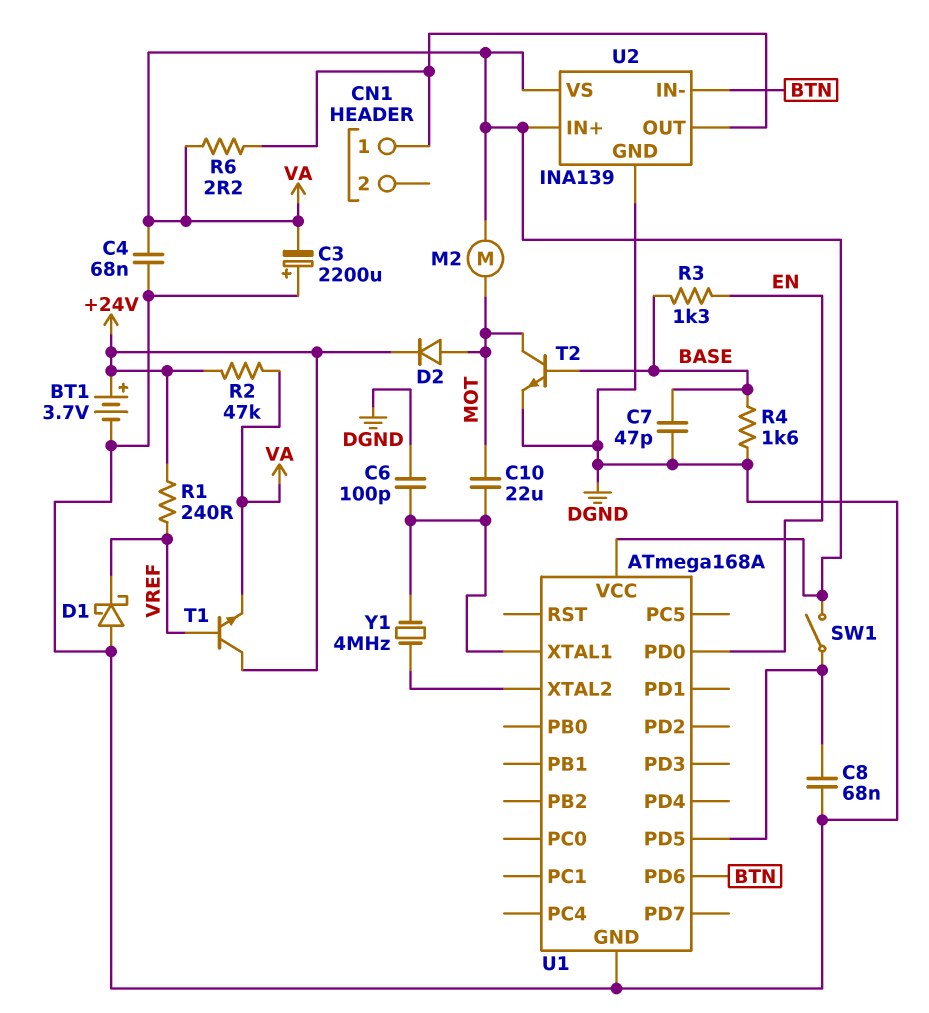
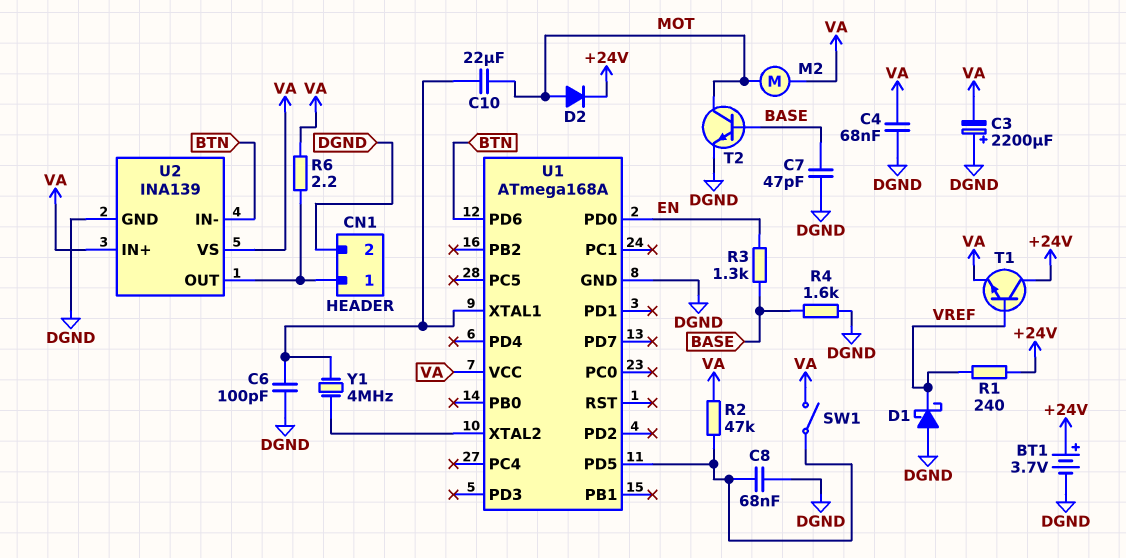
CN1 pin 2: none -> DGND
R2: 47k (+24V, VA) -> 47k (U1/PD5, VA)

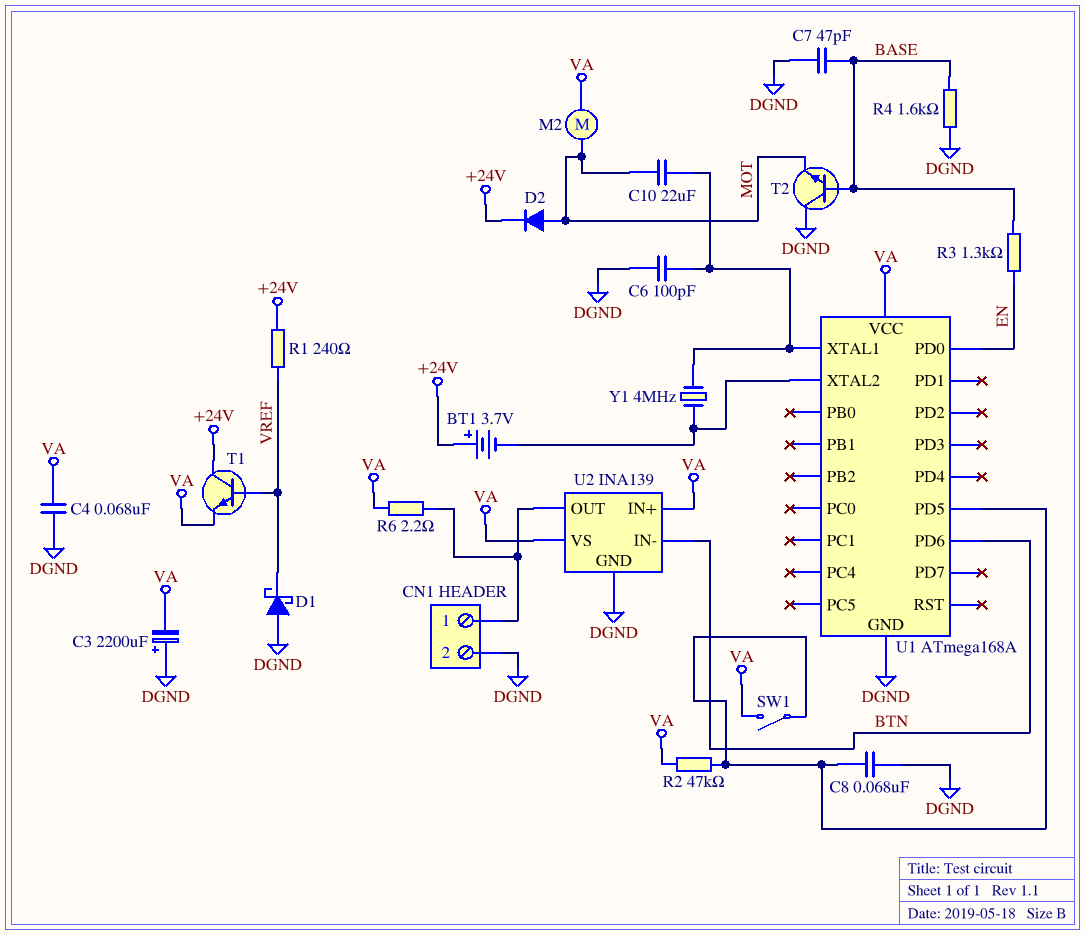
BT1: 3.7V (plus +24V, minus DGND) -> 3.7V (plus +24V, minus U1/XTAL2)
T2: NPN (B BASE, C MOT, E DGND) -> NPN (B BASE, C DGND, E MOT)

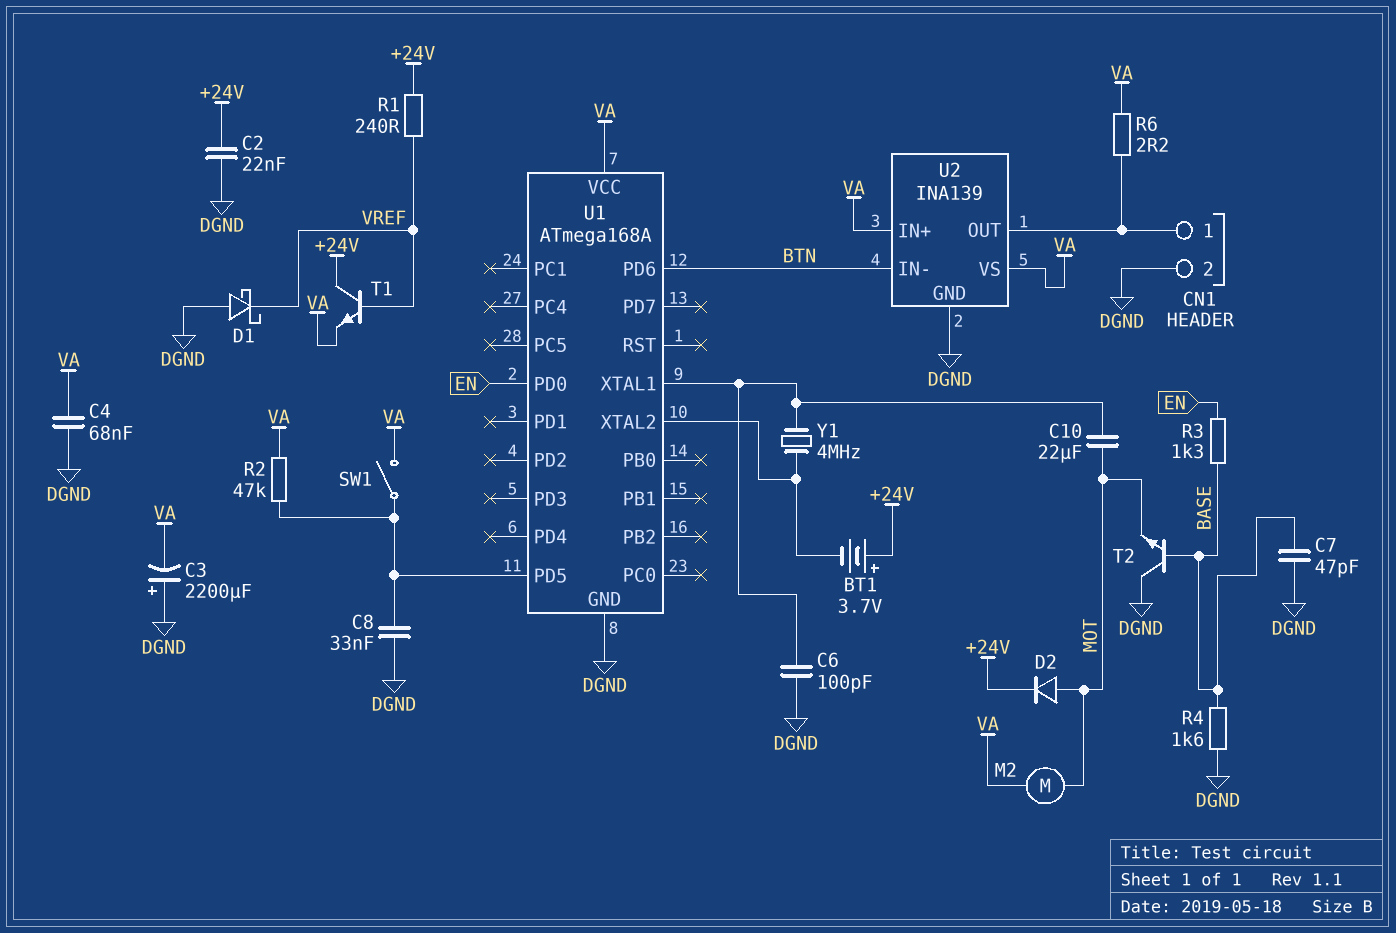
C2: none -> 22nF (+24V, DGND)
C8: 68nF (DGND, U1/PD5) -> 33nF (DGND, U1/PD5)

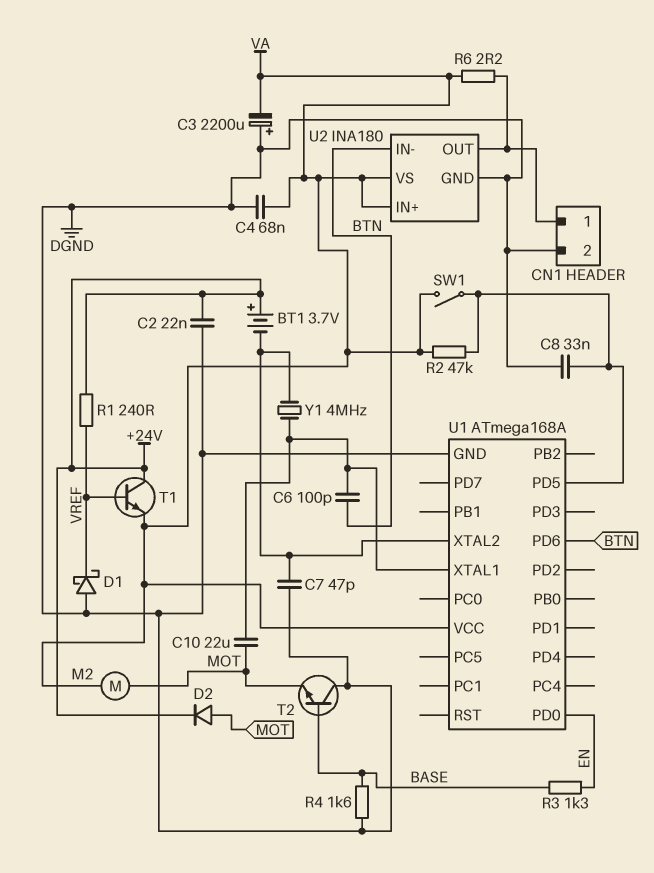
C6: 100pF (DGND, U1/XTAL1) -> 100pF (BTN, U1/XTAL1)
C7: 47pF (BASE, DGND) -> 47pF (DGND, U1/XTAL2)
U2: INA139 -> INA180

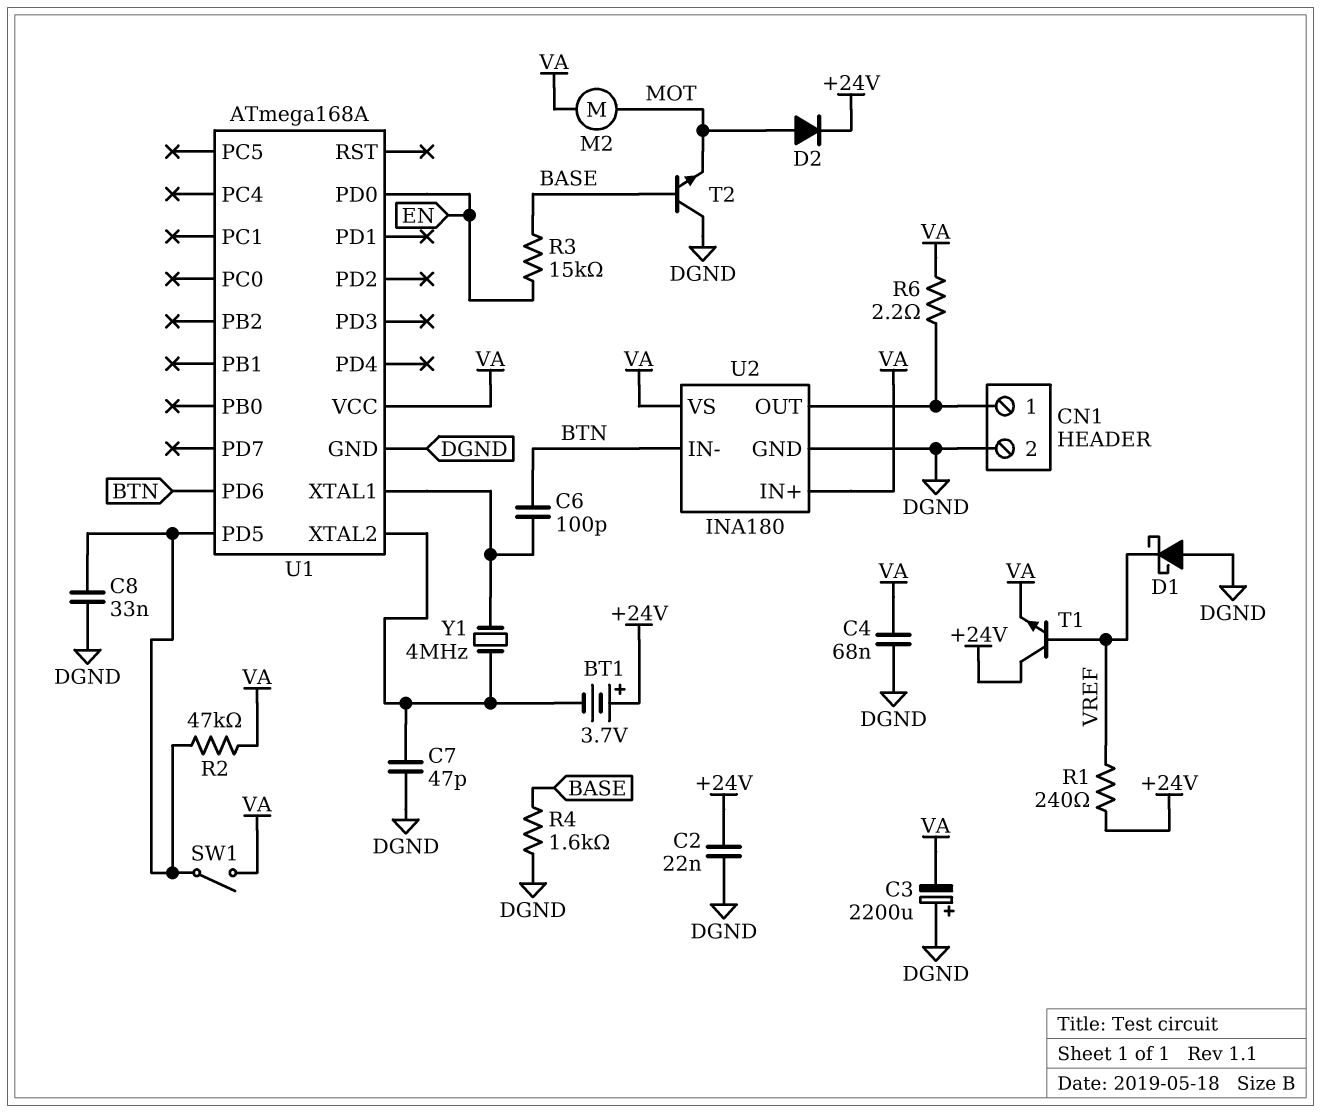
C10: 22uF (MOT, U1/XTAL1) -> none
R3: 1.3k (BASE, EN) -> 15k (BASE, EN)

